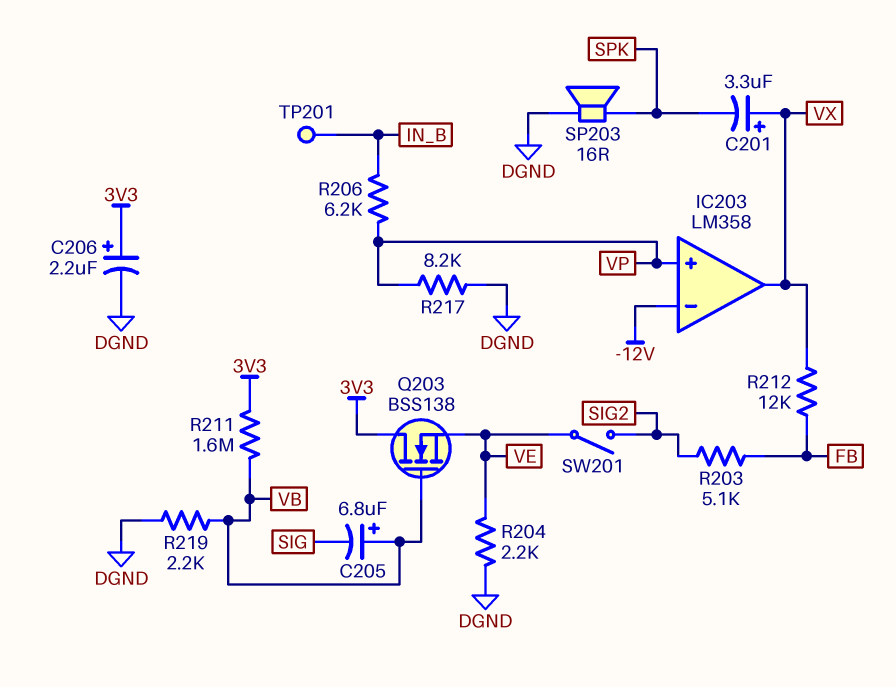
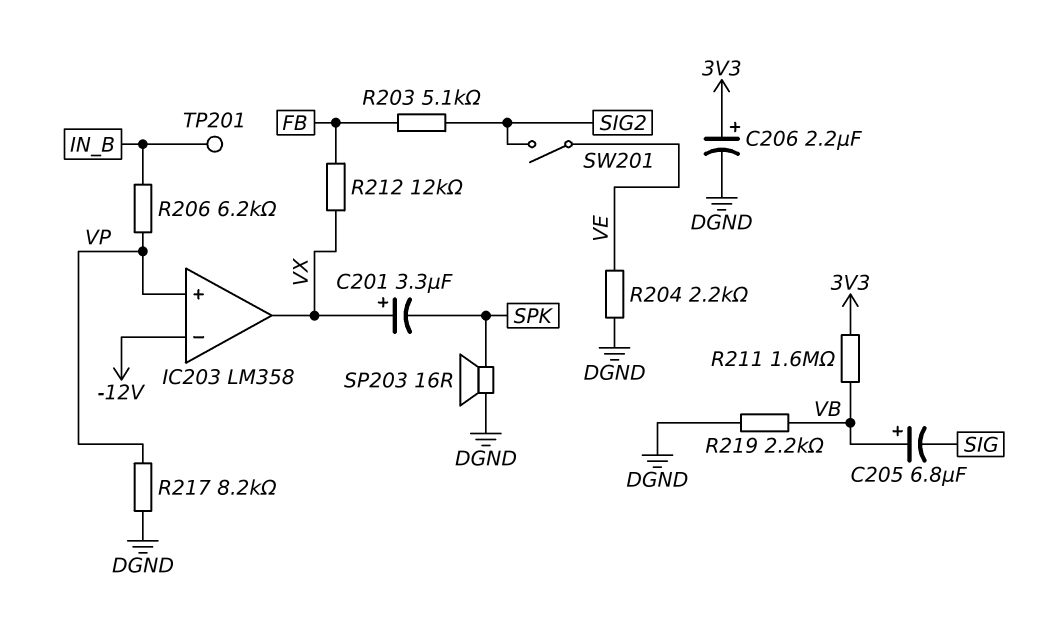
Q203: NMOS BSS138 (G VB, D 3V3, S VE) -> none

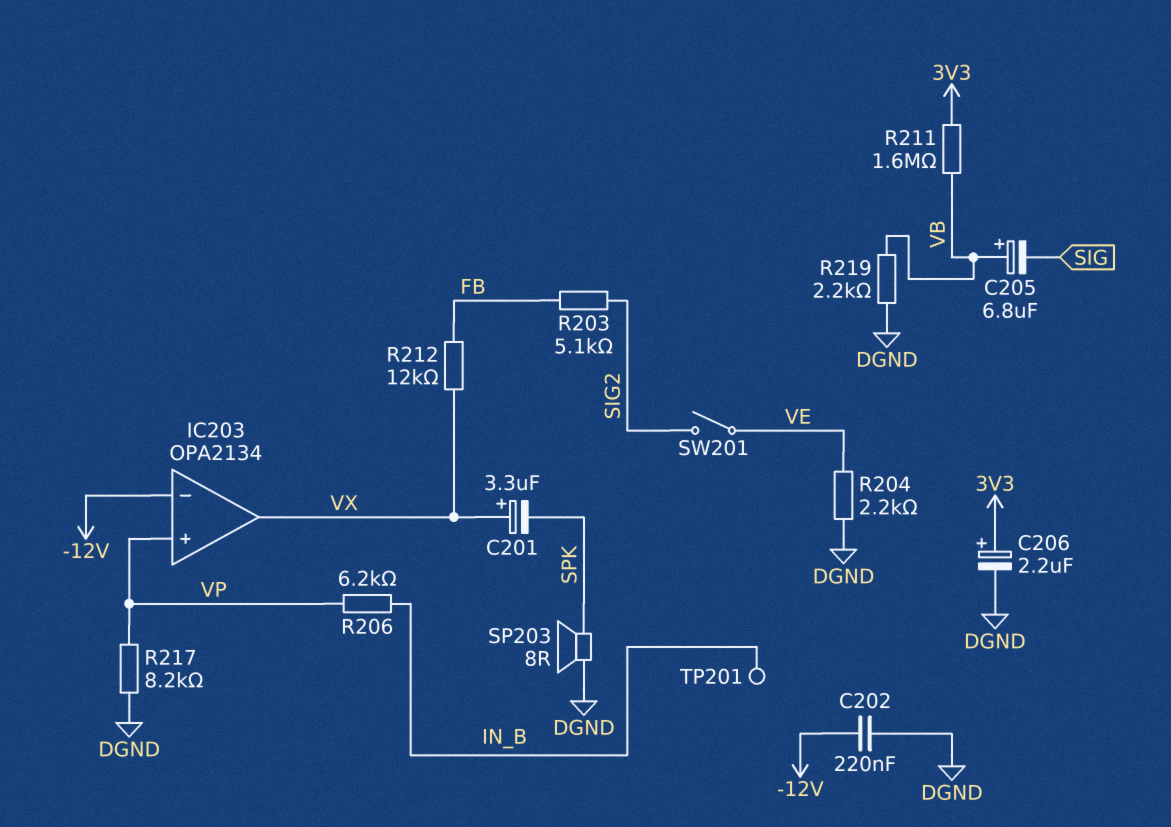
C202: none -> 220nF (-12V, DGND)
IC203: LM358 -> OPA2134
SP203: speaker 16R (DGND, SPK) -> speaker 8R (DGND, SPK)

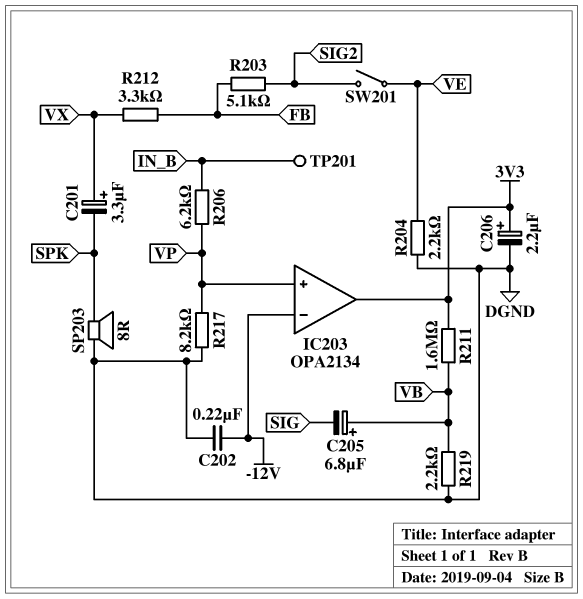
IC203 pin out: VX -> 3V3
R212: 12k (FB, VX) -> 3.3k (FB, VX)

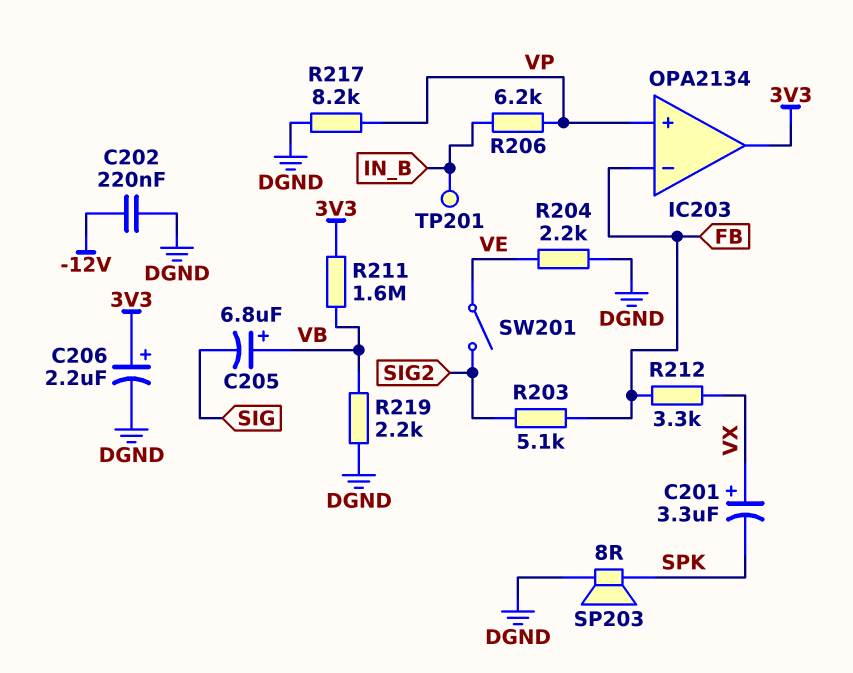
IC203 pin in-: -12V -> FB

